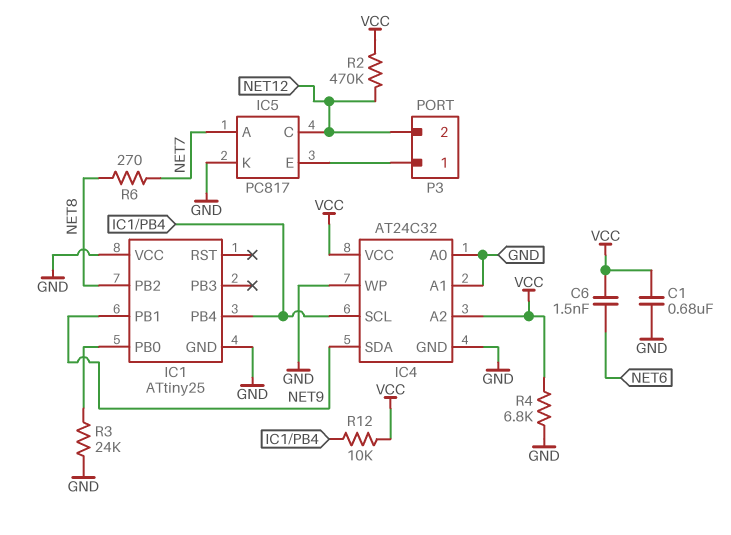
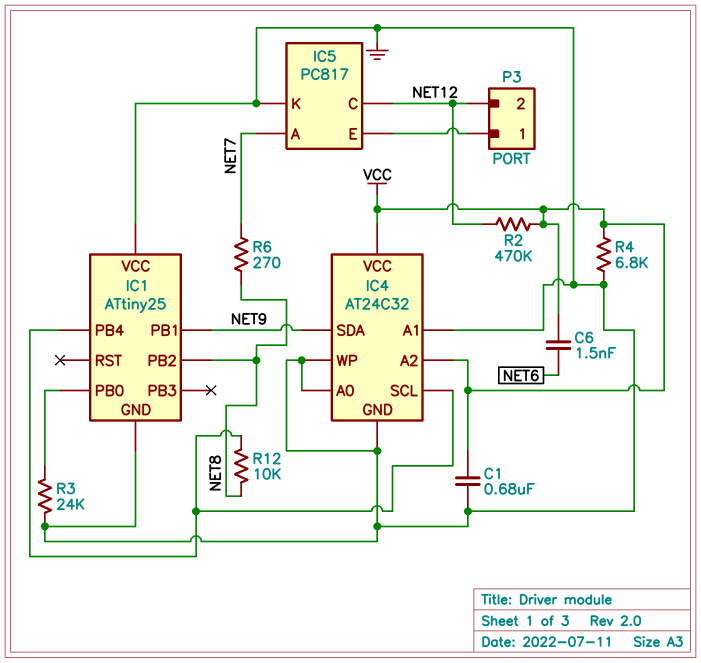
R12: 10k (IC1/PB4, VCC) -> 10k (IC1/PB4, NET8)

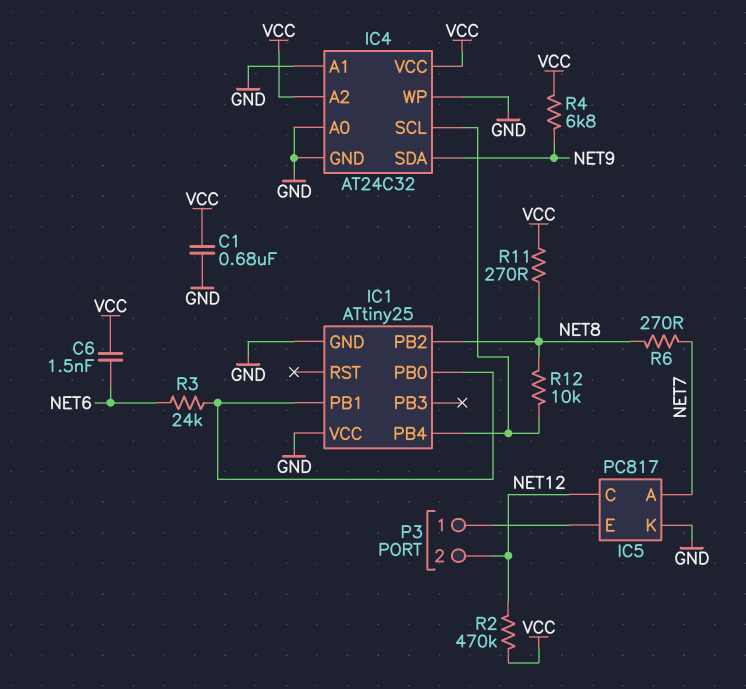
IC1 pin PB1: NET9 -> IC1/PB0
R3: 24k (GND, IC1/PB0) -> 24k (IC1/PB0, NET6)
R4: 6.8k (GND, VCC) -> 6.8k (NET9, VCC)
R11: none -> 270 (NET8, VCC)

